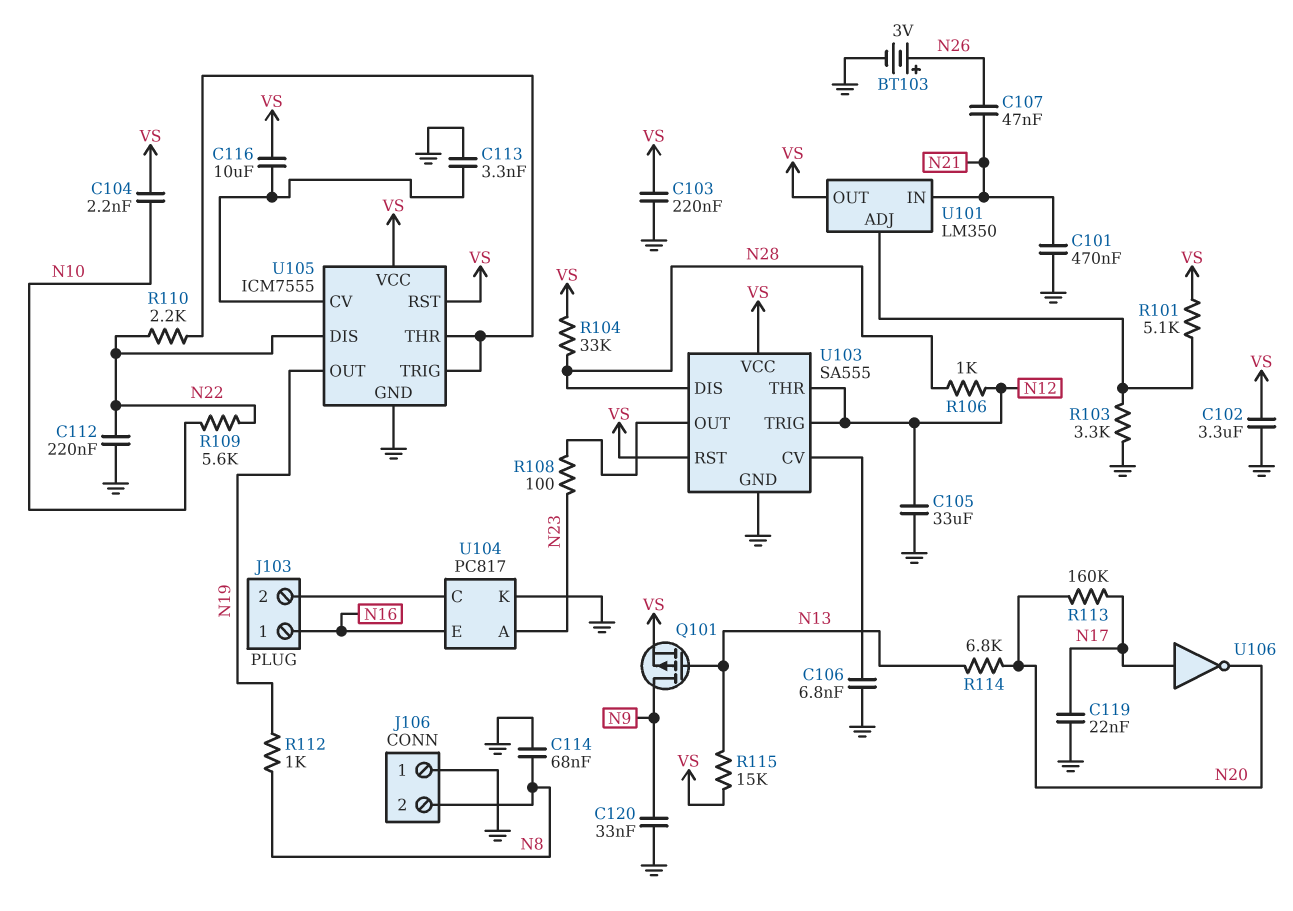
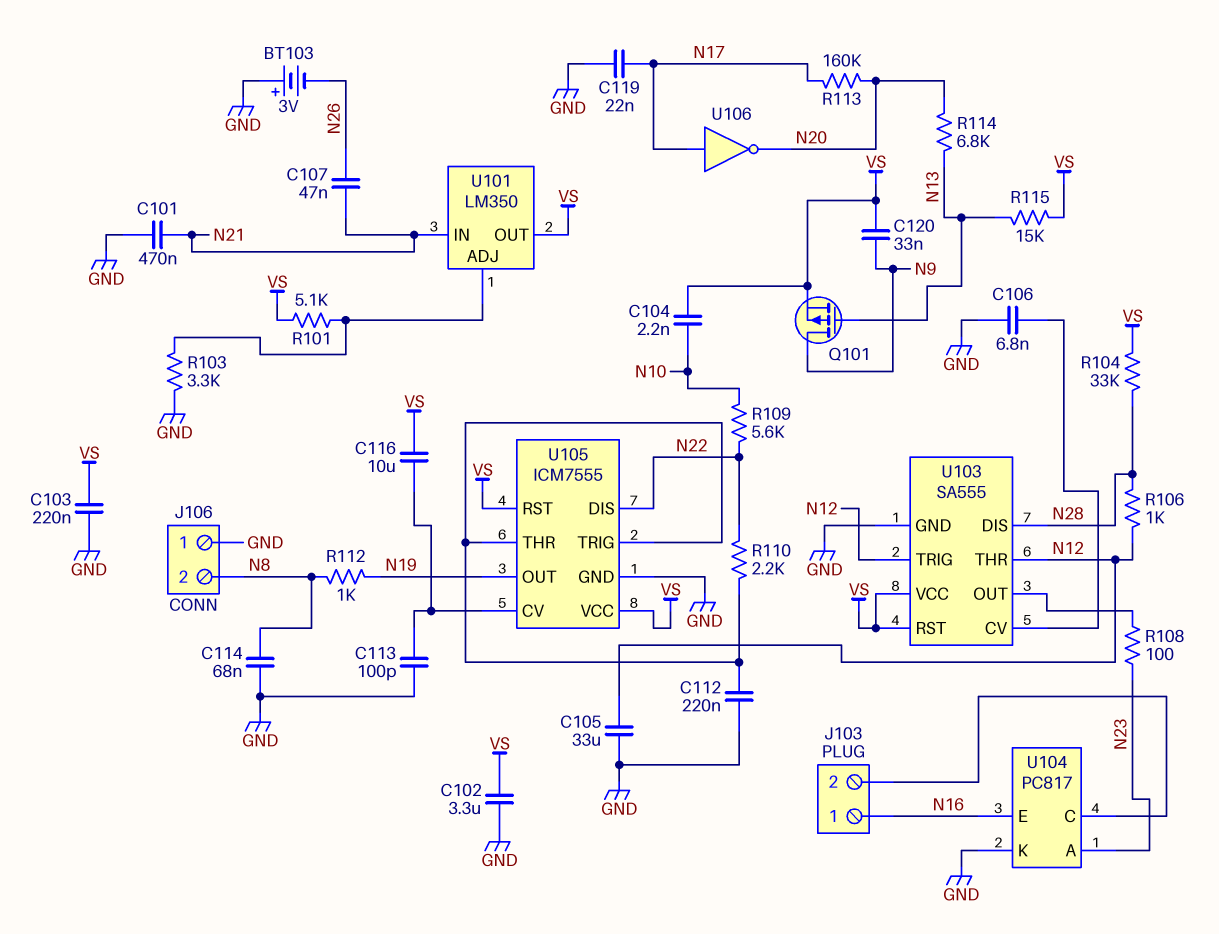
BT103: 3V (plus N26, minus GND) -> 3V (plus GND, minus N26)
C112: 220nF (GND, N22) -> 220nF (GND, U105/THR)
C113: 3.3nF (GND, U105/CV) -> 100pF (GND, U105/CV)
C120: 33nF (GND, N9) -> 33nF (N9, VS)

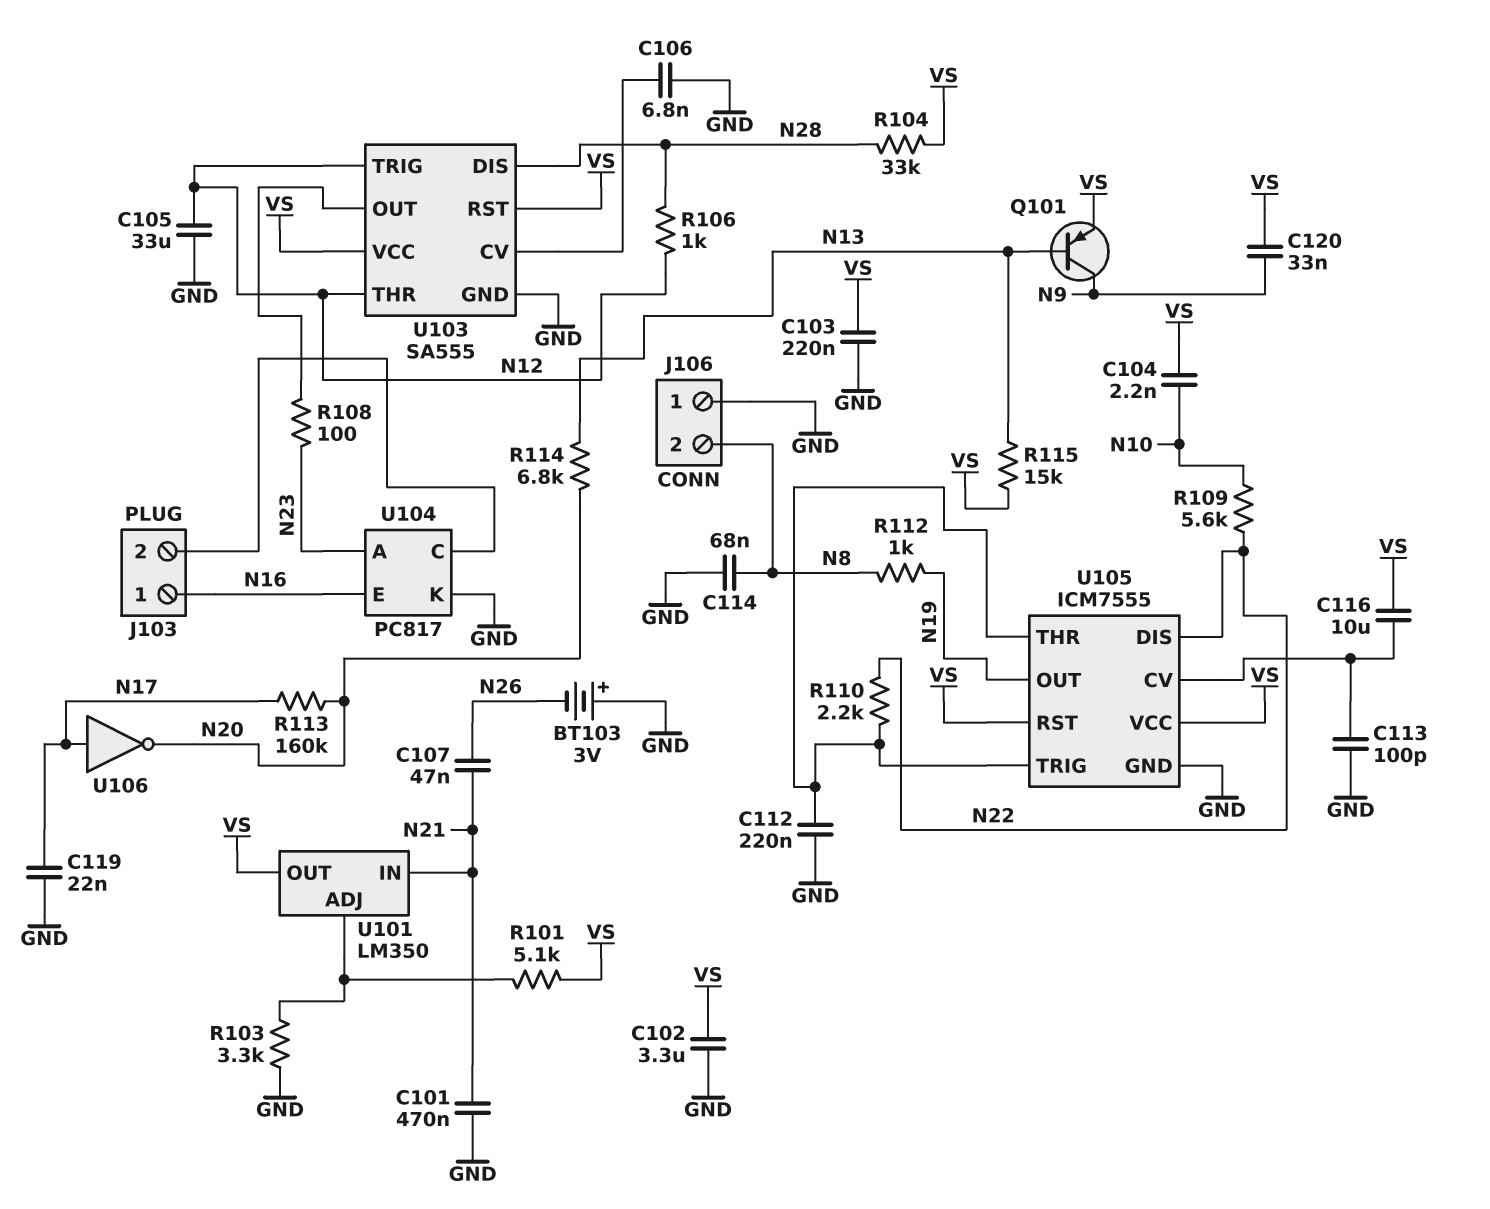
Q101: PMOS (G N13, D N9, S VS) -> PNP (B N13, C N9, E VS)

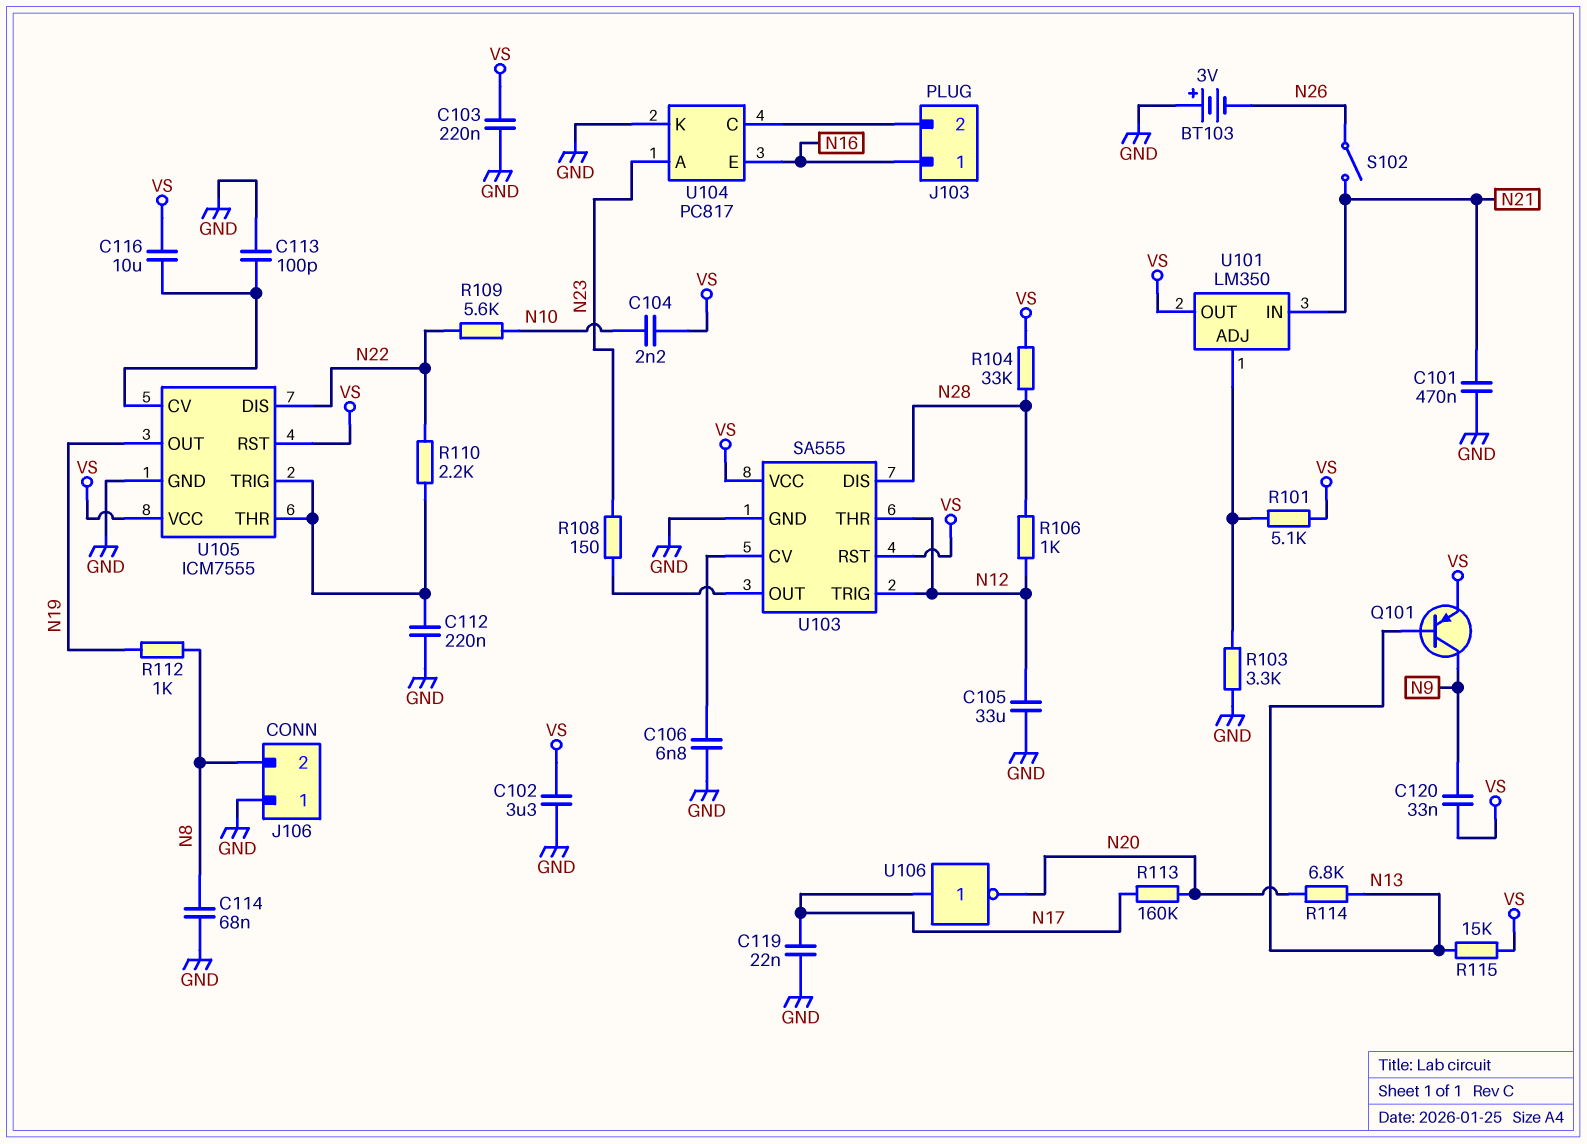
C107: 47nF (N21, N26) -> none
R108: 100 (N23, U103/OUT) -> 150 (N23, U103/OUT)
S102: none -> switch (N21, N26)

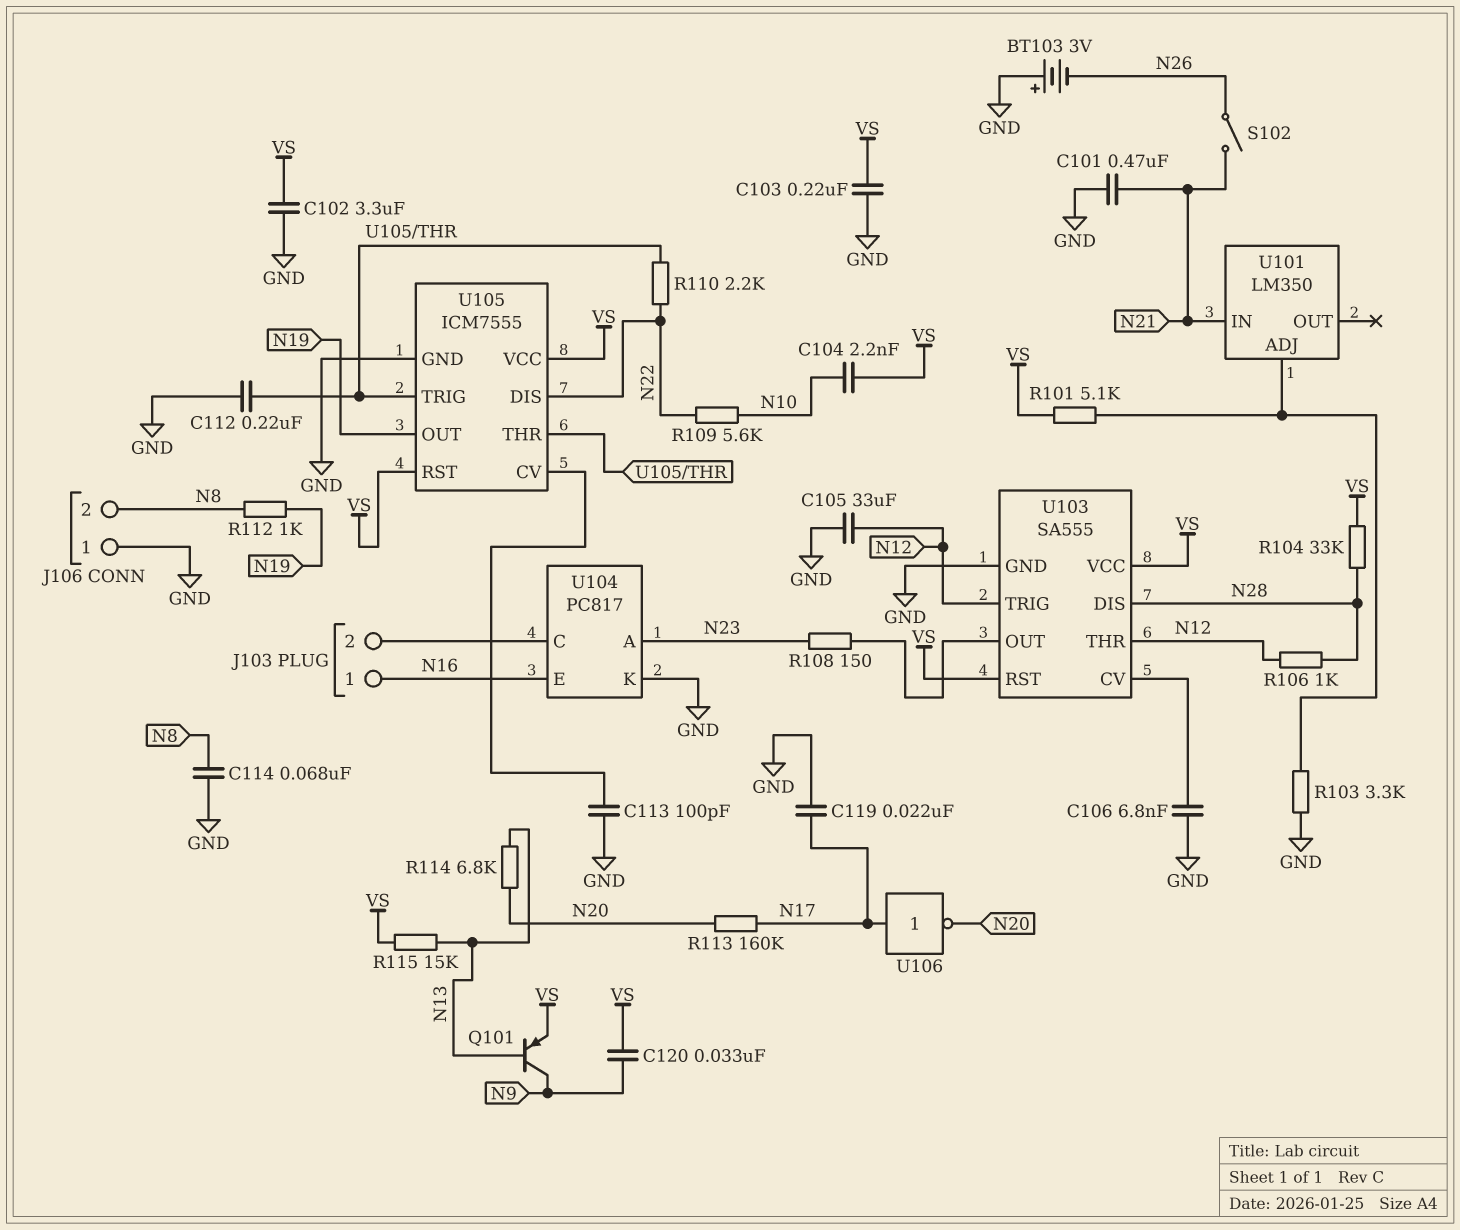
C116: 10uF (U105/CV, VS) -> none
U101 pin OUT: VS -> none

